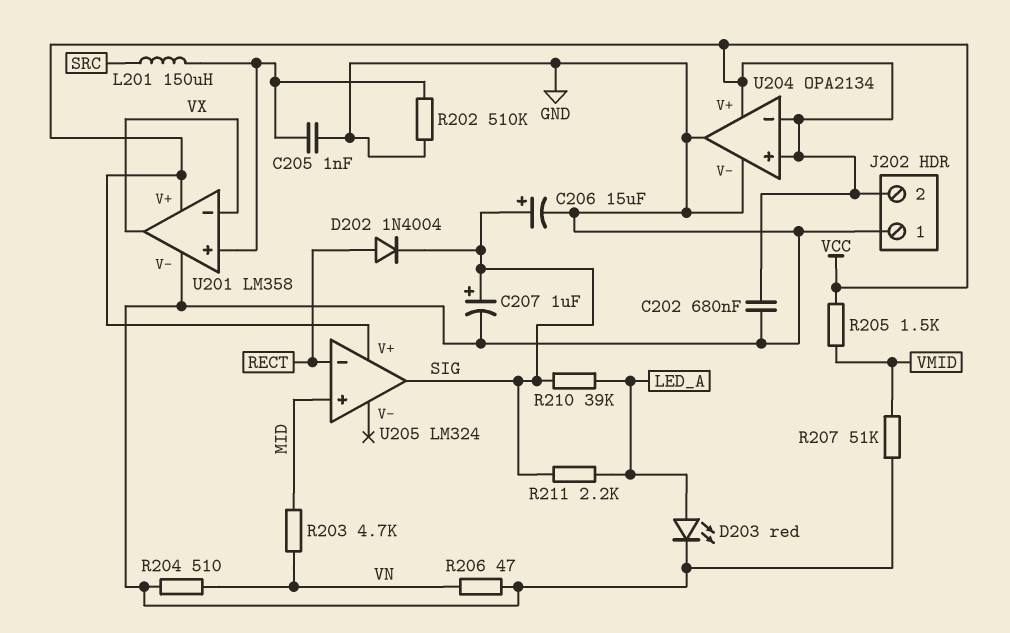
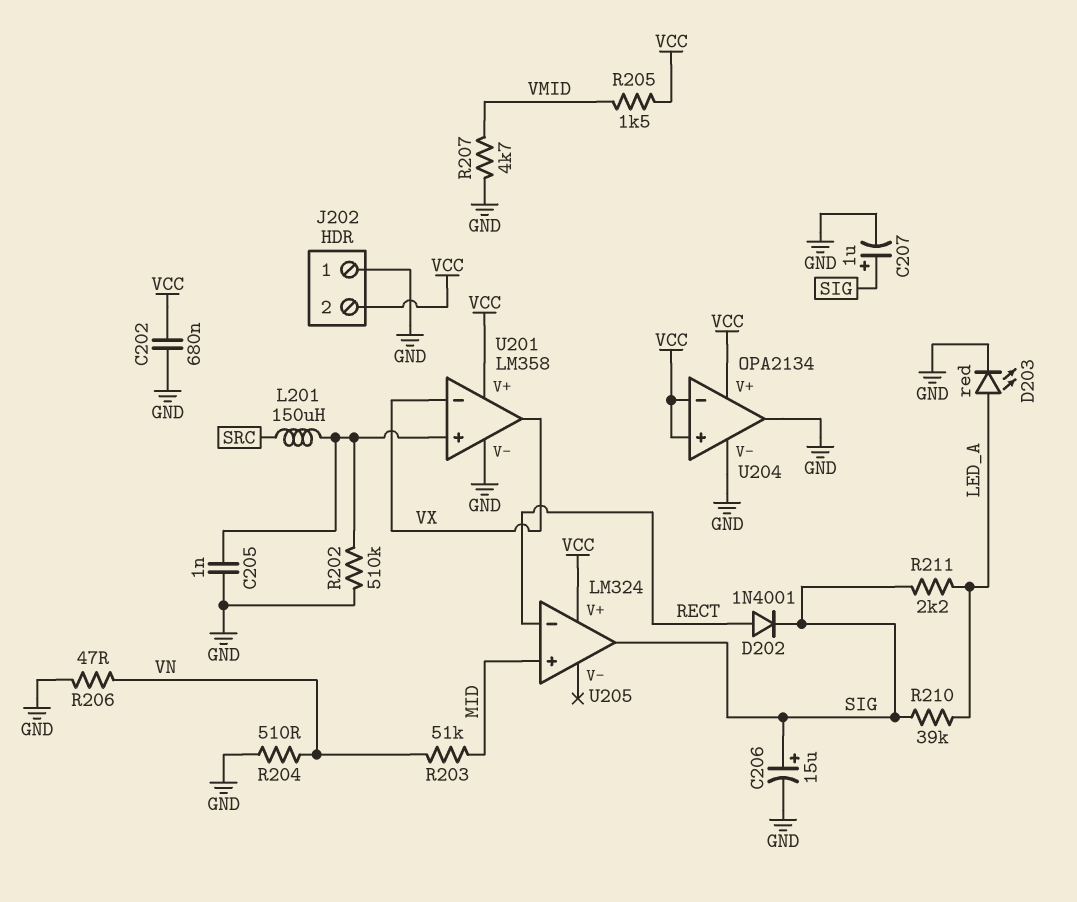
D202: diode 1N4004 (A RECT, K SIG) -> diode 1N4001 (A RECT, K SIG)
R203: 4.7k (MID, VN) -> 51k (MID, VN)
R207: 51k (GND, VMID) -> 4.7k (GND, VMID)

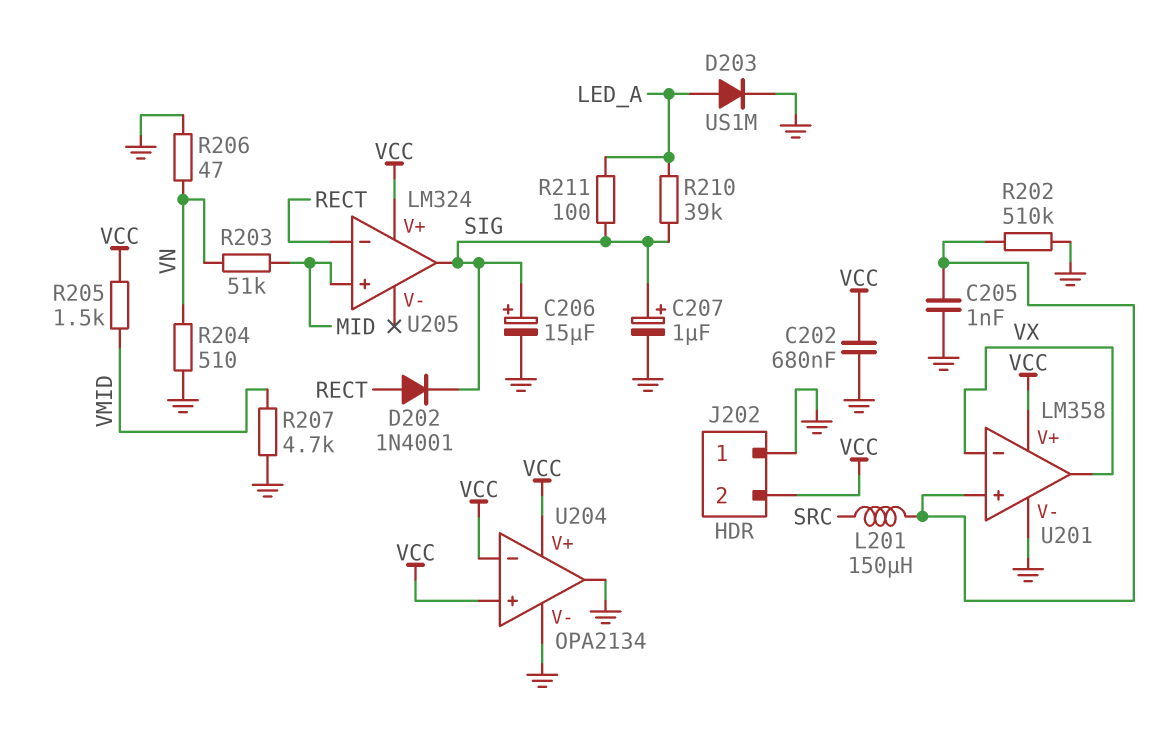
D203: LED red (A LED_A, K GND) -> diode US1M (A LED_A, K GND)
R211: 2.2k (LED_A, SIG) -> 100 (LED_A, SIG)

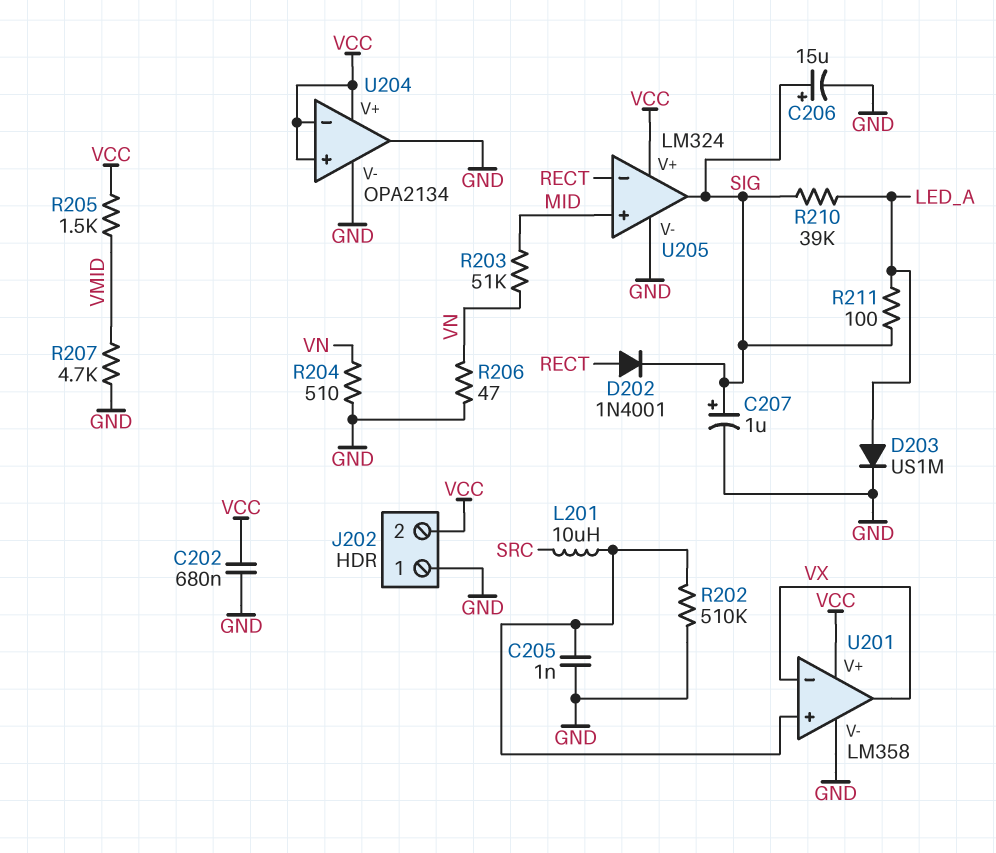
L201: 150uH (SRC, U201/in+) -> 10uH (SRC, U201/in+)
U205 pin V-: none -> GND

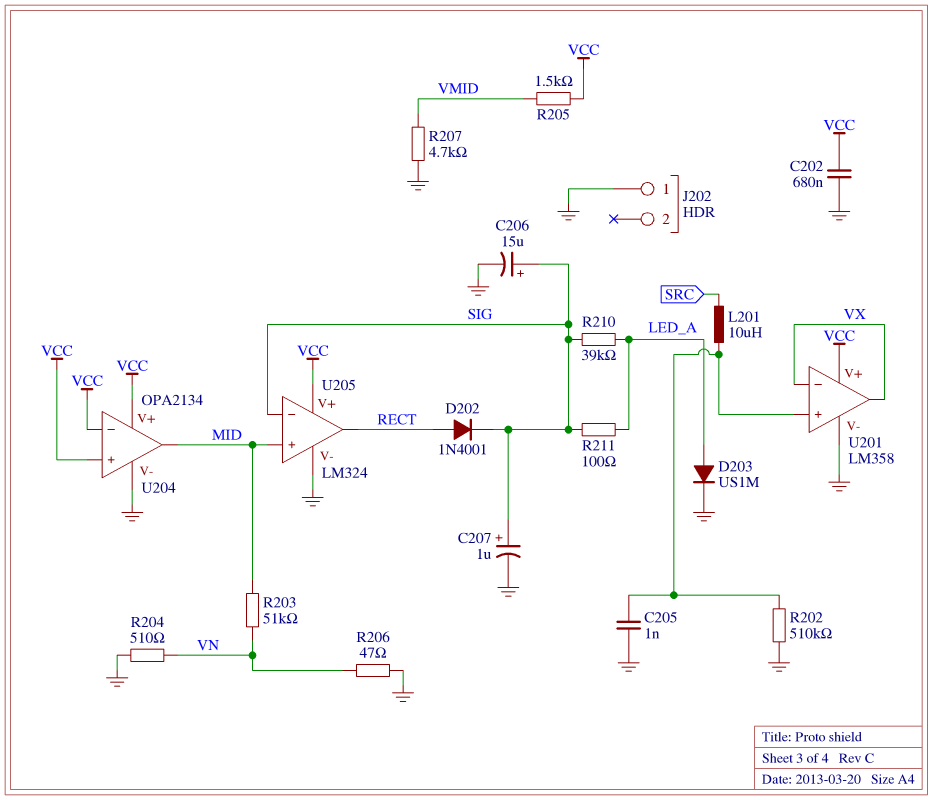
J202 pin 2: VCC -> none
U204 pin out: GND -> MID
U205 pin in-: RECT -> SIG
U205 pin out: SIG -> RECT

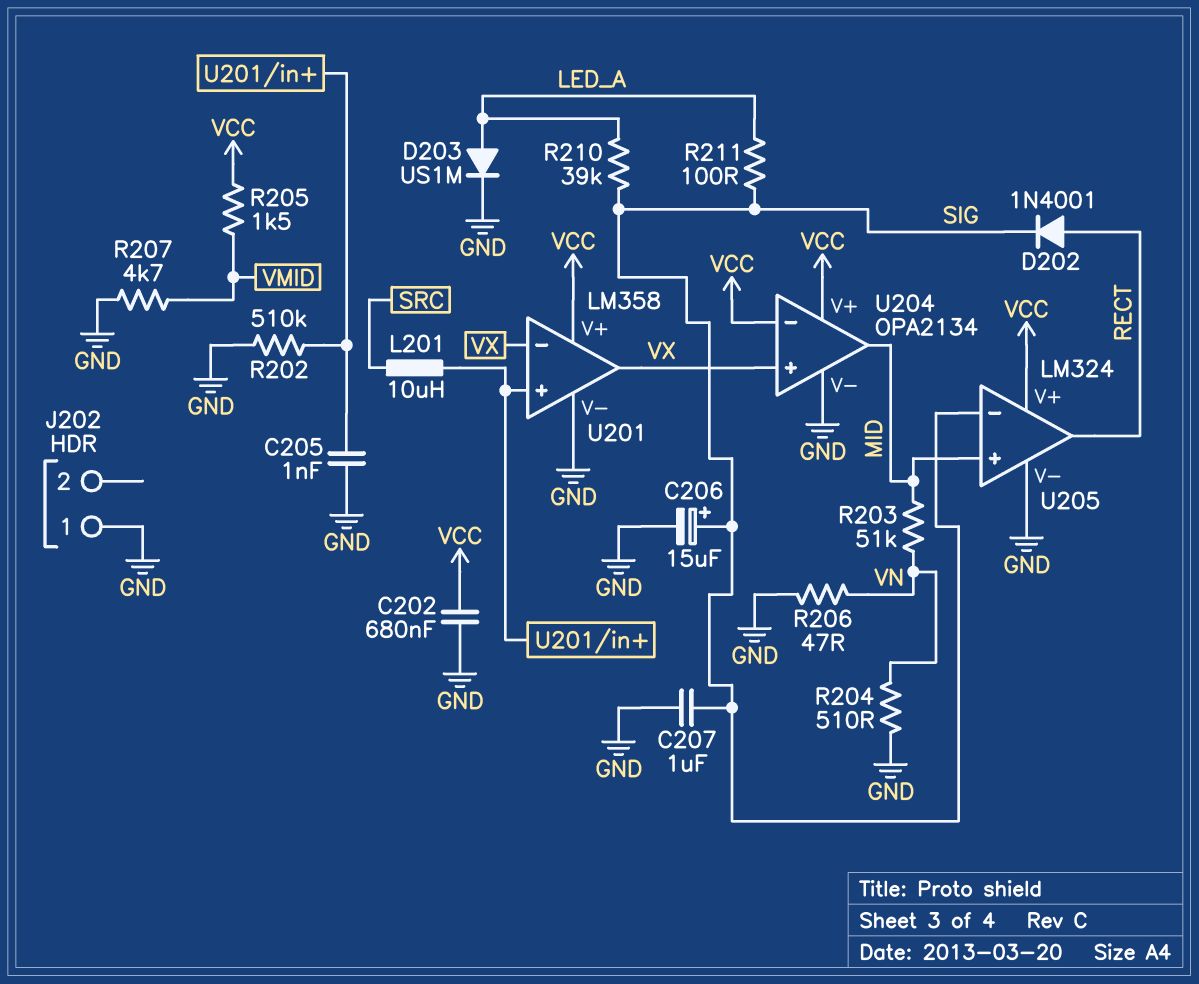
C207: 1uF (plus SIG, minus GND) -> 1uF (GND, SIG)
U204 pin in+: VCC -> VX

